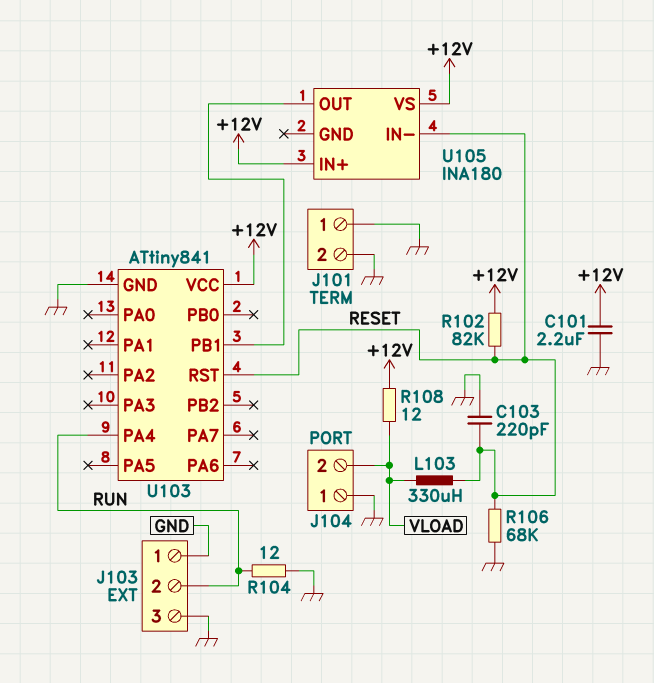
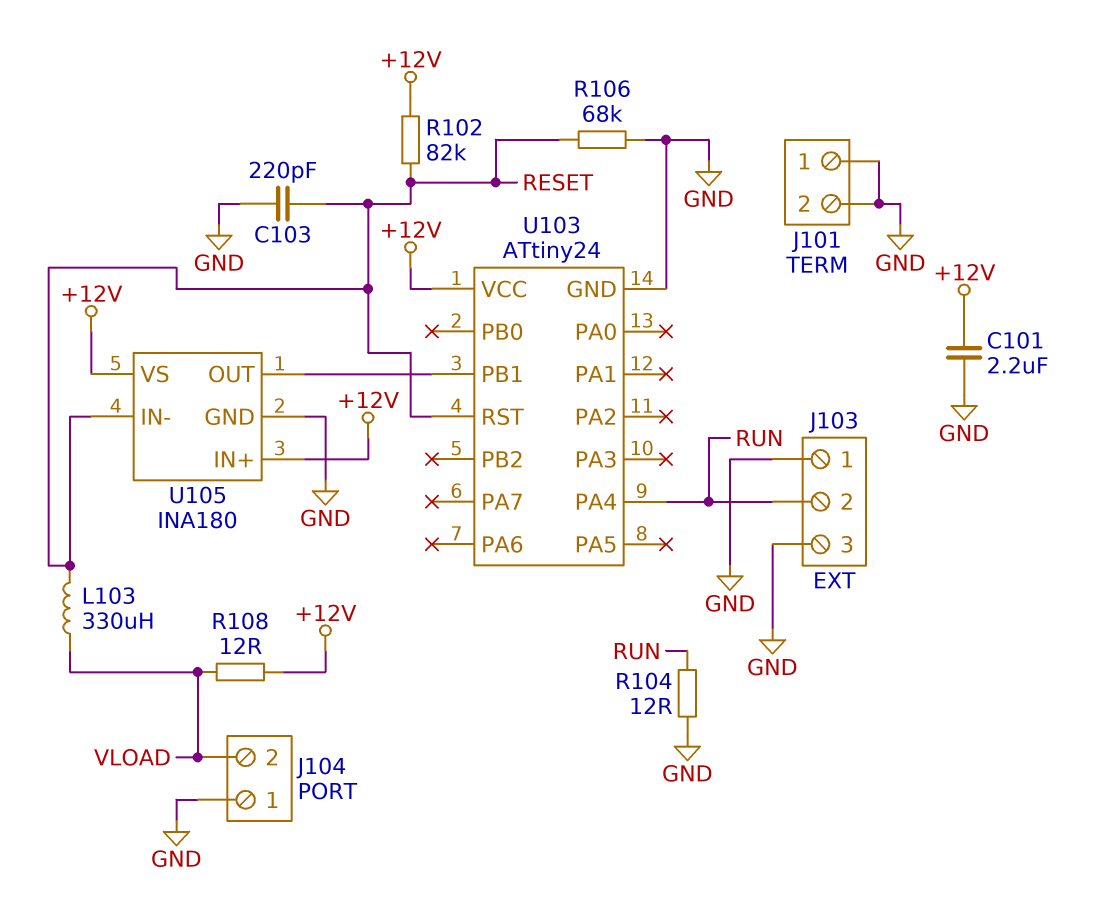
U103: ATtiny841 -> ATtiny24
U105 pin GND: none -> GND

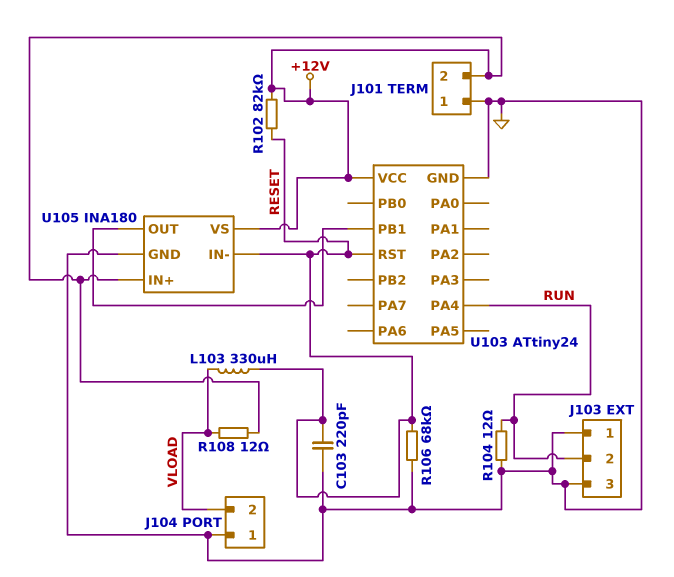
C101: 2.2uF (+12V, GND) -> none
J101 pin 2: GND -> +12V

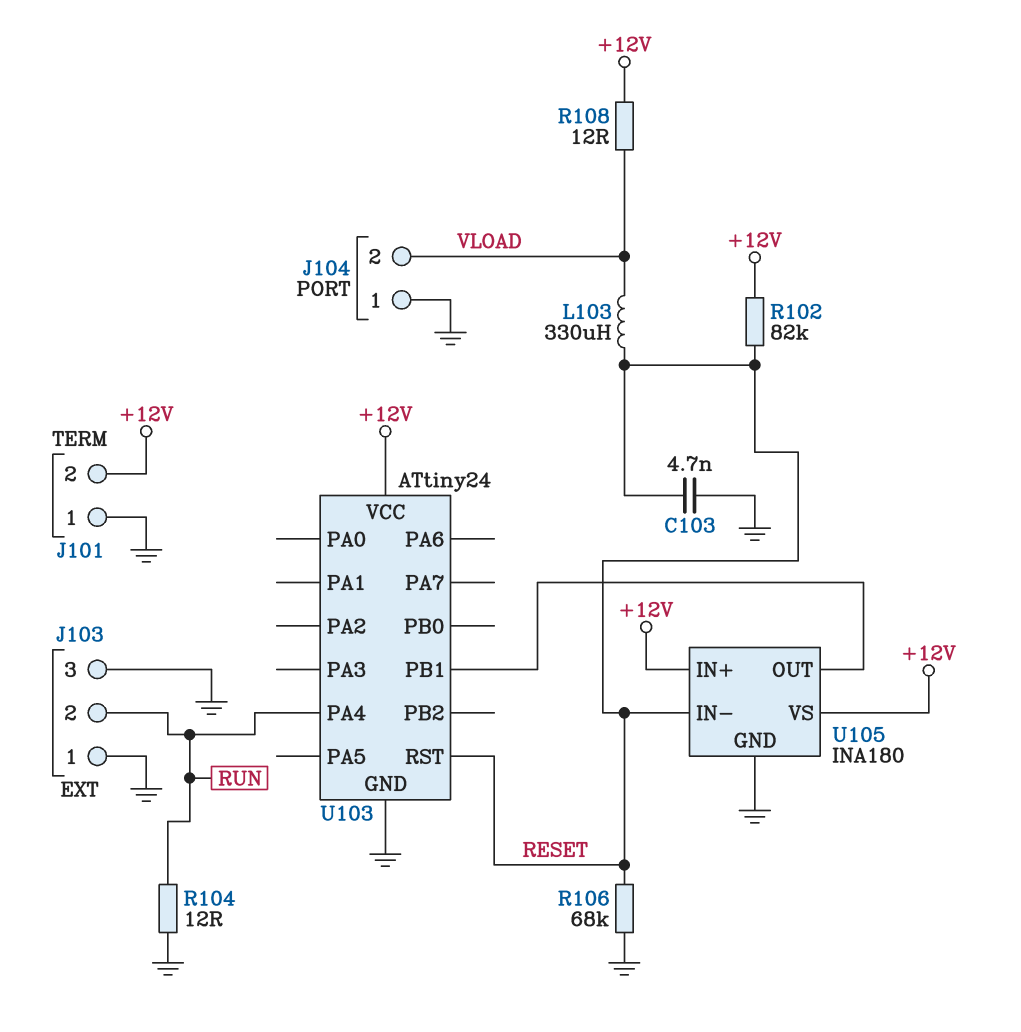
C103: 220pF (GND, RESET) -> 4.7nF (GND, RESET)

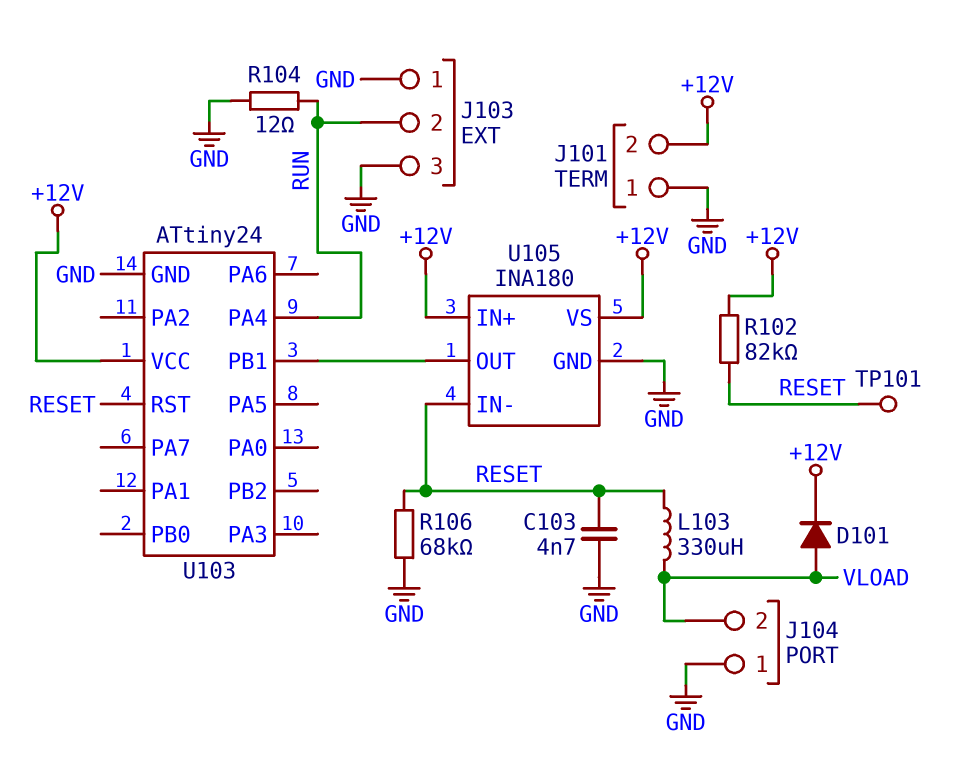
D101: none -> diode (A VLOAD, K +12V)
R108: 12 (+12V, VLOAD) -> none
TP101: none -> test point (RESET)

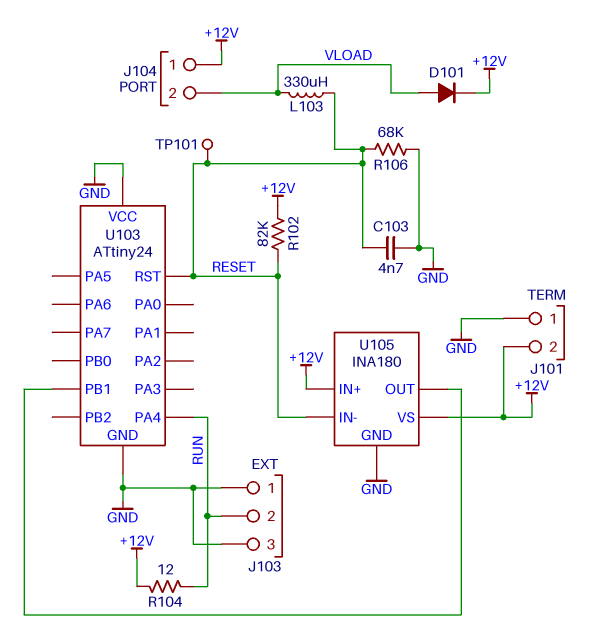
J104 pin 1: GND -> +12V
R104: 12 (GND, RUN) -> 12 (+12V, RUN)
U103 pin VCC: +12V -> GND

